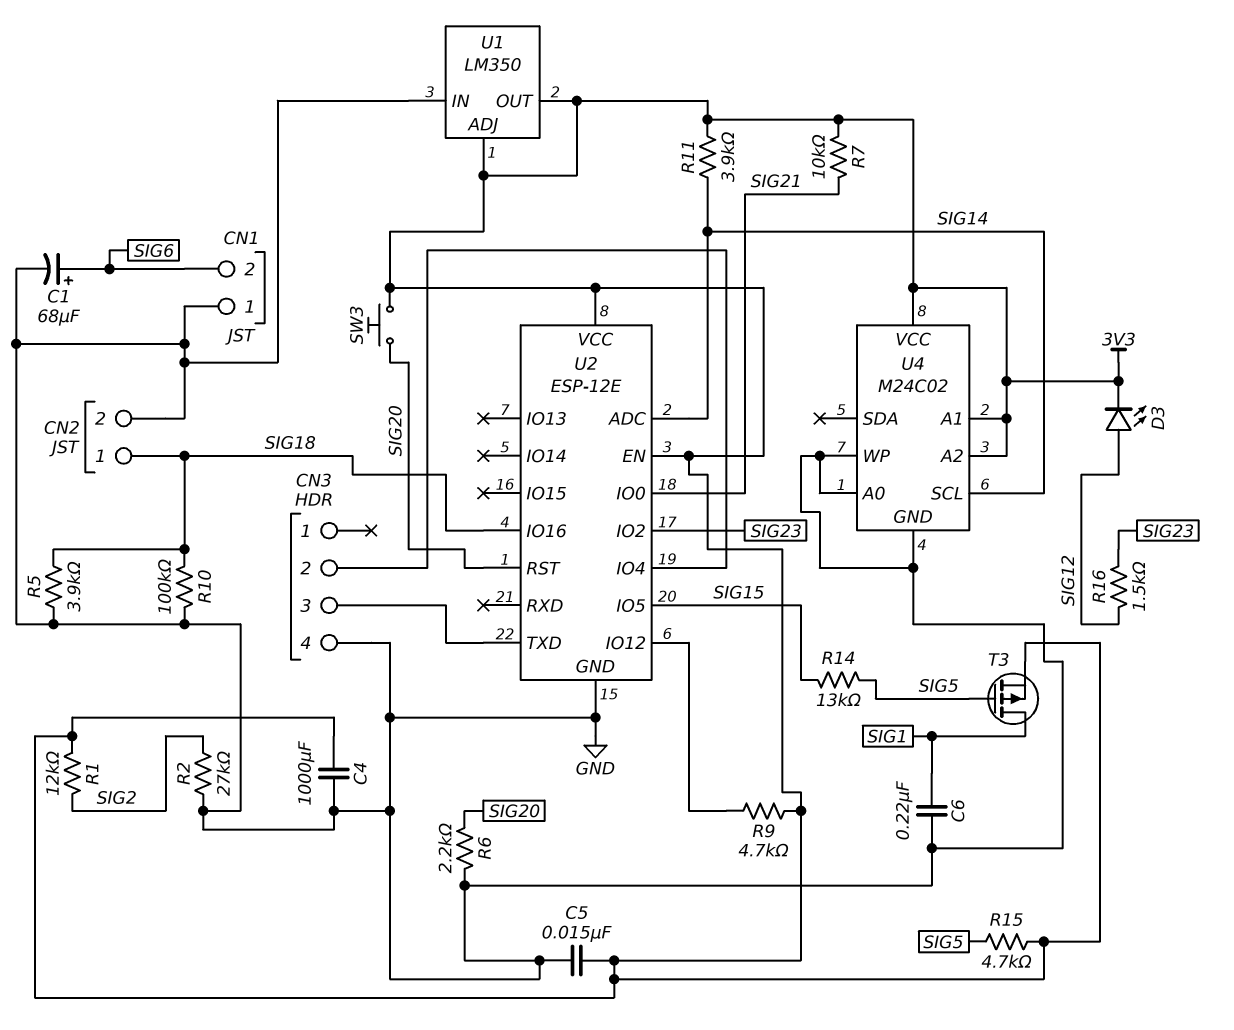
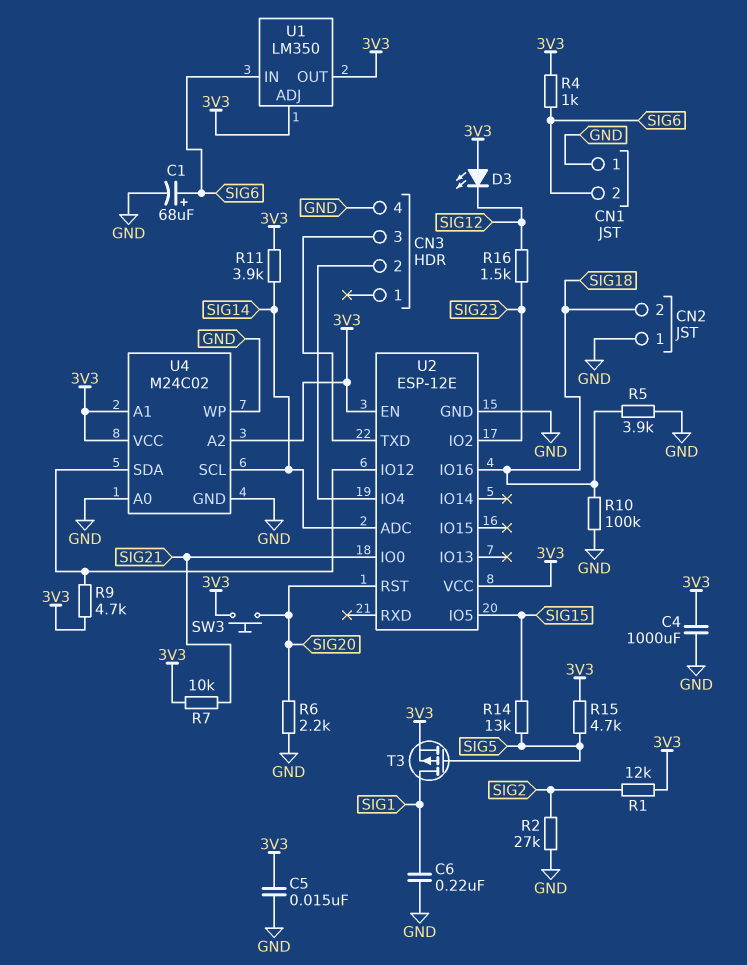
CN2 pin 1: SIG18 -> GND
CN2 pin 2: GND -> SIG18
D3: LED (A SIG12, K 3V3) -> LED (A 3V3, K SIG12)
R4: none -> 1k (3V3, SIG6)
U1 pin IN: GND -> SIG6
U4 pin SDA: none -> U2/IO12

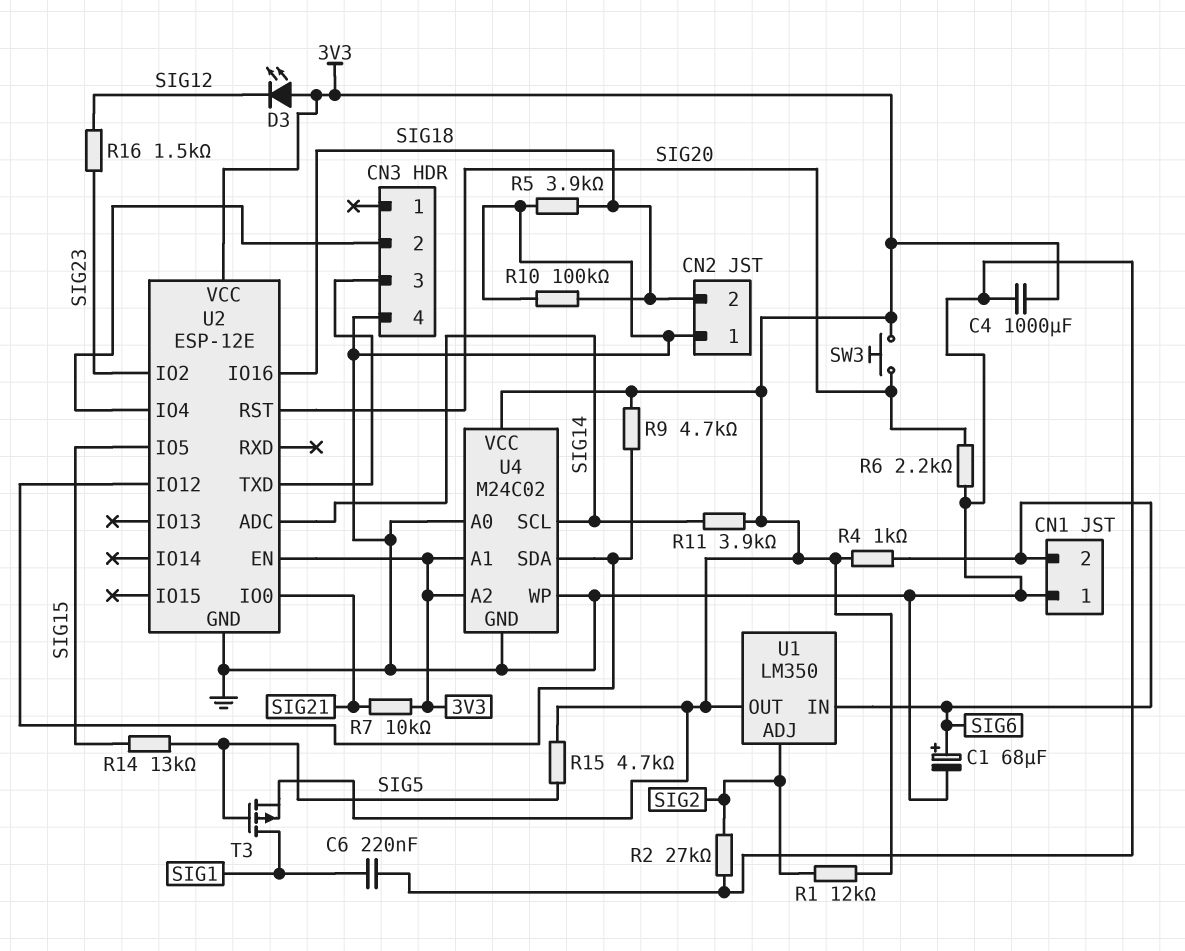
C5: 15nF (3V3, GND) -> none
U1 pin ADJ: 3V3 -> SIG2

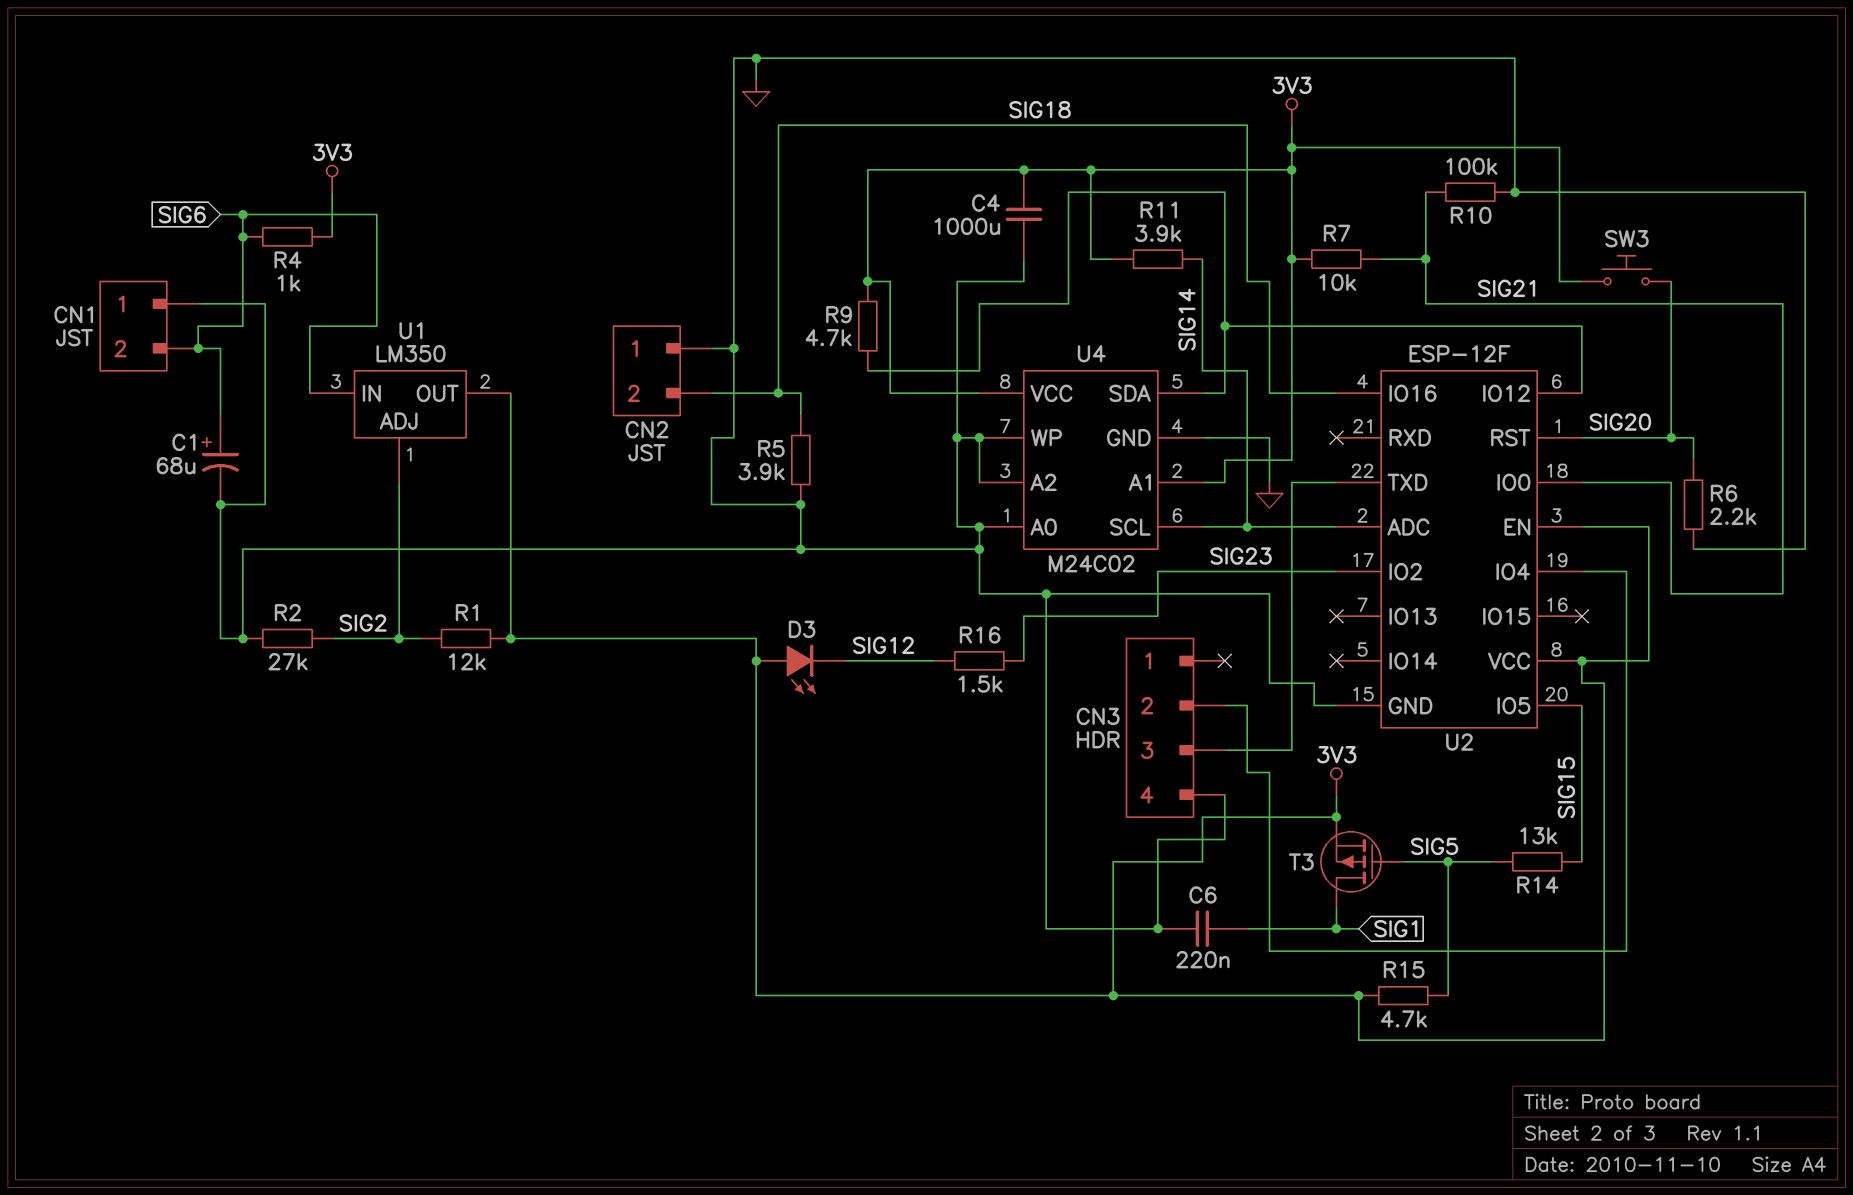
R10: 100k (GND, SIG18) -> 100k (GND, SIG21)
U2: ESP-12E -> ESP-12F
U4 pin A2: 3V3 -> GND

